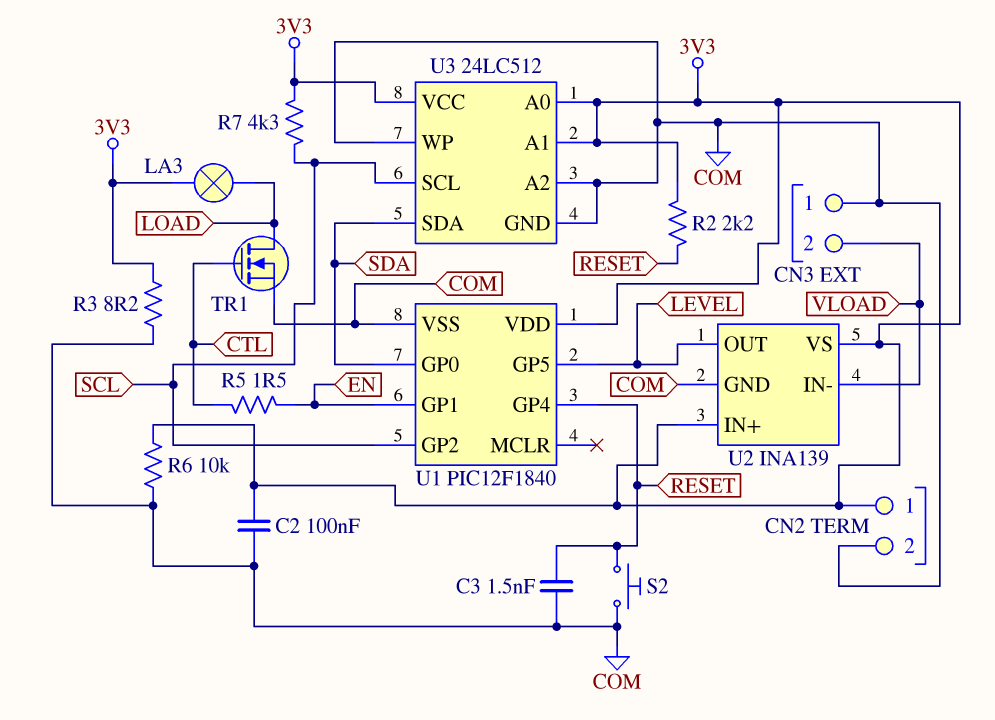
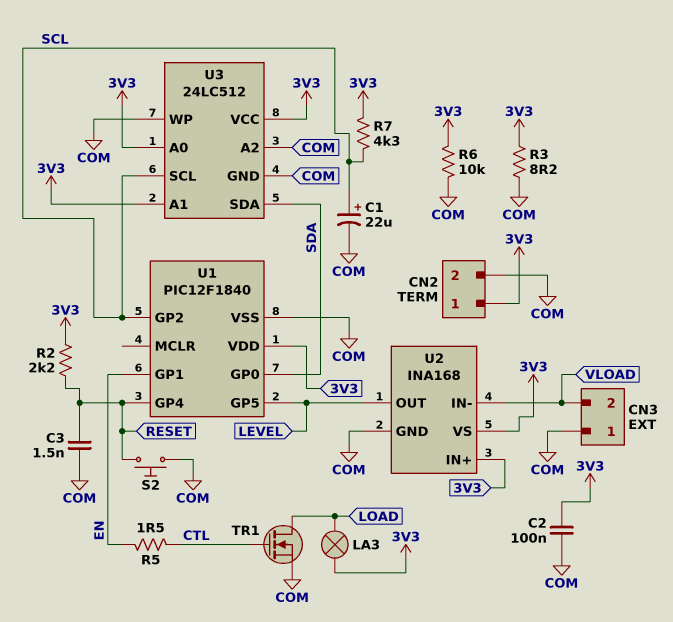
C1: none -> 22uF (plus SCL, minus COM)
U2: INA139 -> INA168

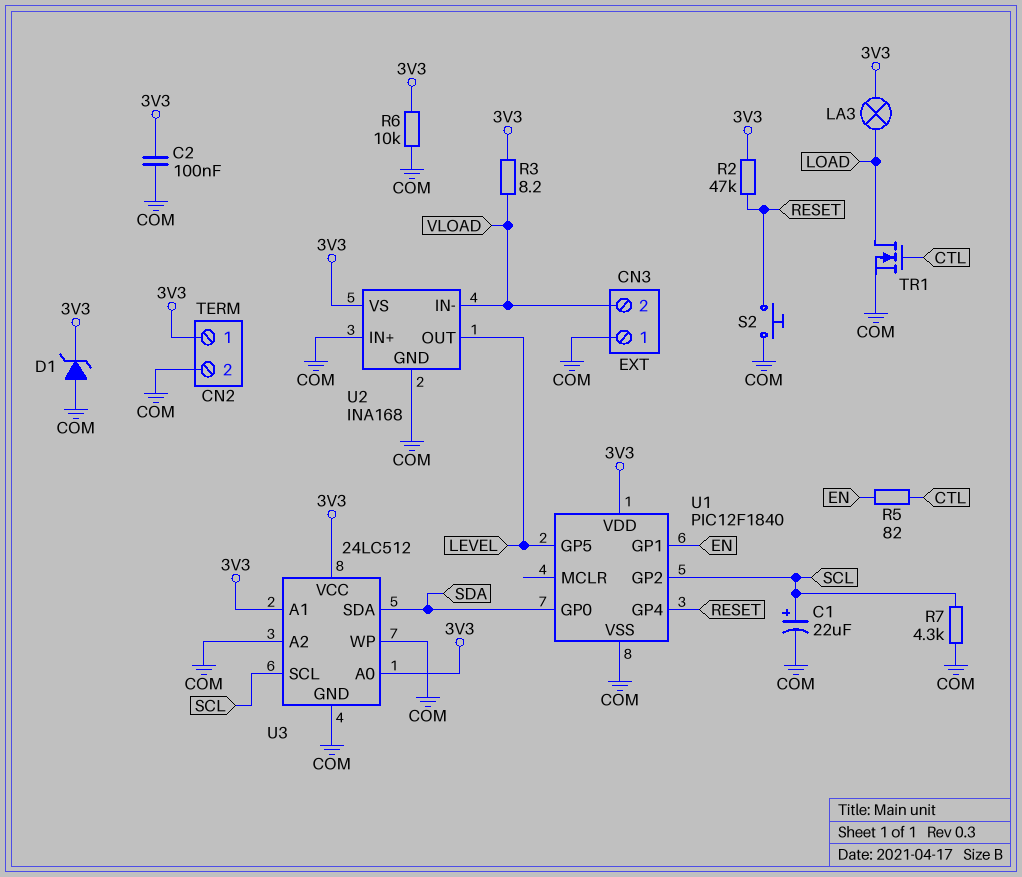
C3: 1.5nF (COM, RESET) -> none
D1: none -> zener (A COM, K 3V3)
R2: 2.2k (3V3, RESET) -> 47k (3V3, RESET)
R3: 8.2 (3V3, COM) -> 8.2 (3V3, VLOAD)
R5: 1.5 (CTL, EN) -> 82 (CTL, EN)
R7: 4.3k (3V3, SCL) -> 4.3k (COM, SCL)
U2 pin IN+: 3V3 -> COM

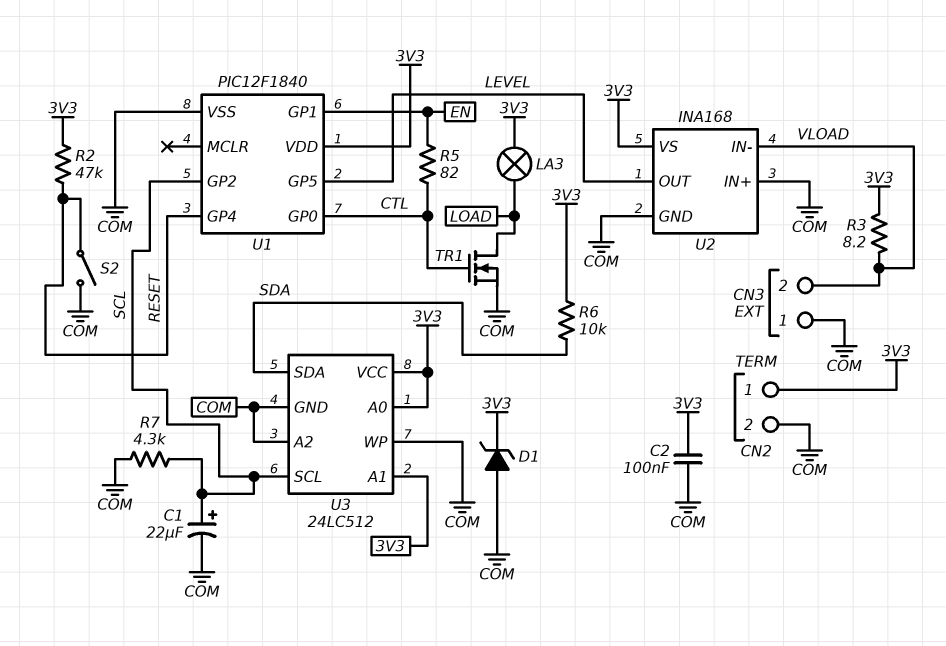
R6: 10k (3V3, COM) -> 10k (3V3, SDA)
S2: button (COM, RESET) -> switch (COM, RESET)
U1 pin GP0: SDA -> CTL

